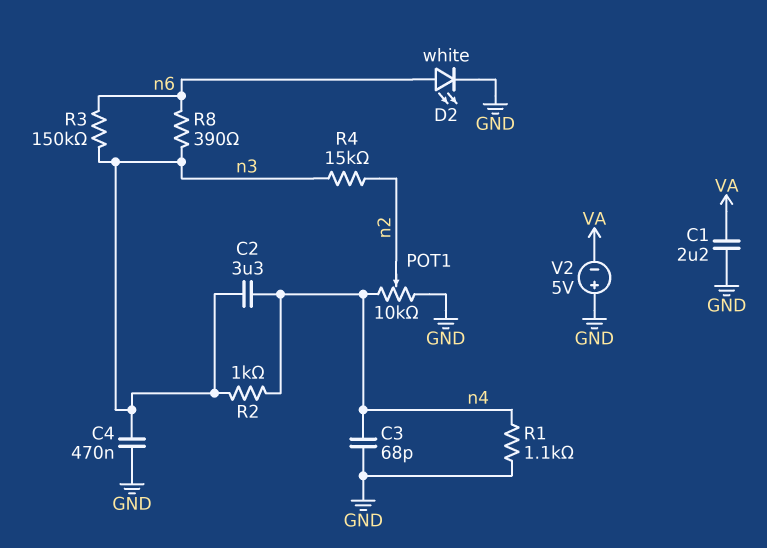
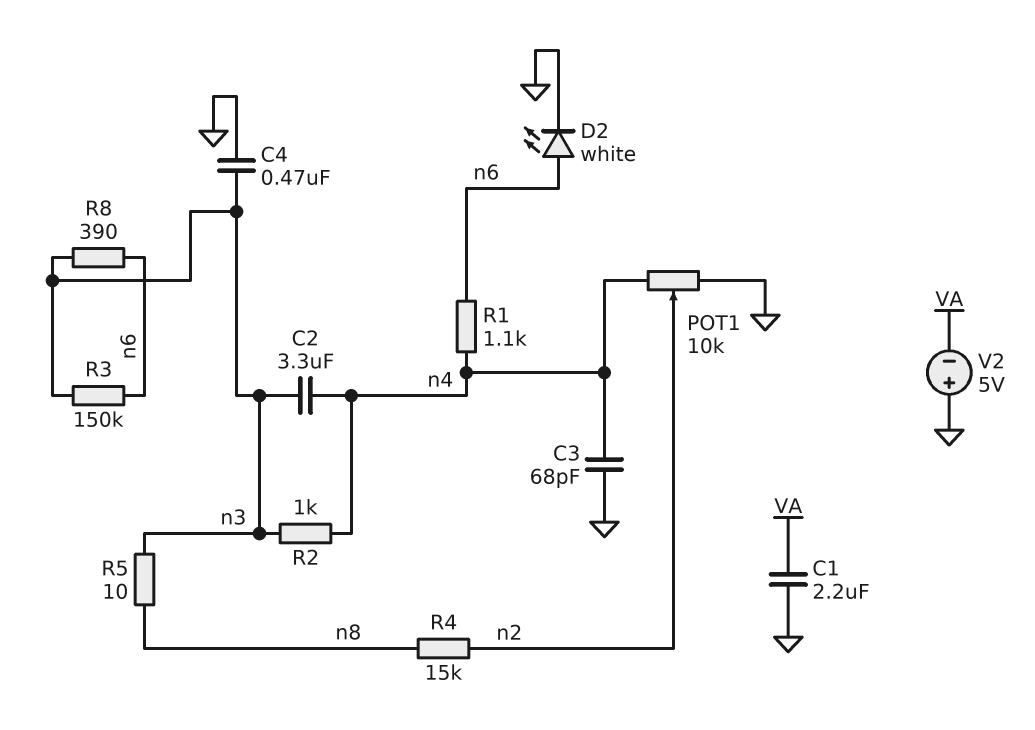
R1: 1.1k (GND, n4) -> 1.1k (n4, n6)
R4: 15k (n2, n3) -> 15k (n2, n8)
R5: none -> 10 (n3, n8)

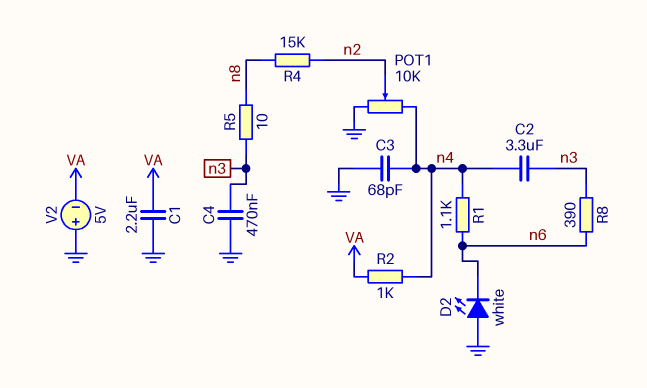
D2: LED white (A n6, K GND) -> LED white (A GND, K n6)
R2: 1k (n3, n4) -> 1k (VA, n4)
R3: 150k (n3, n6) -> none

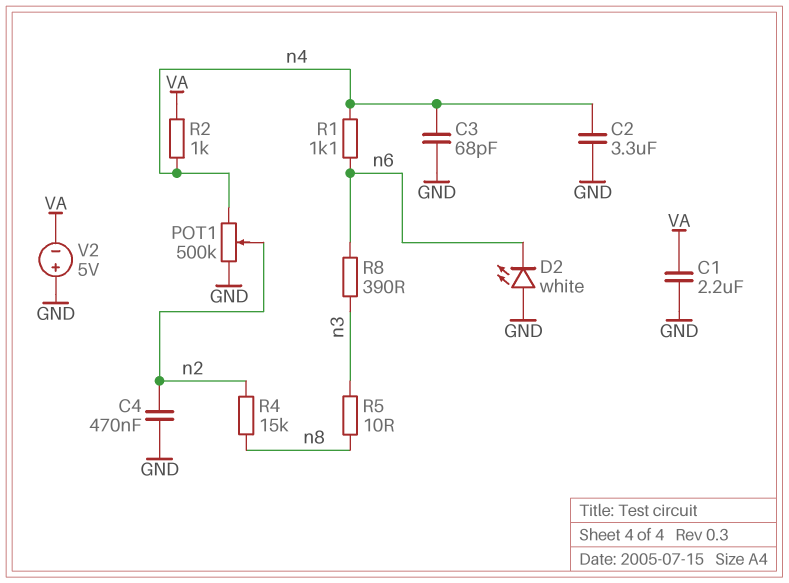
C2: 3.3uF (n3, n4) -> 3.3uF (GND, n4)
C4: 470nF (GND, n3) -> 470nF (GND, n2)
POT1: 10k (GND, n4, wiper n2) -> 500k (GND, n4, wiper n2)

